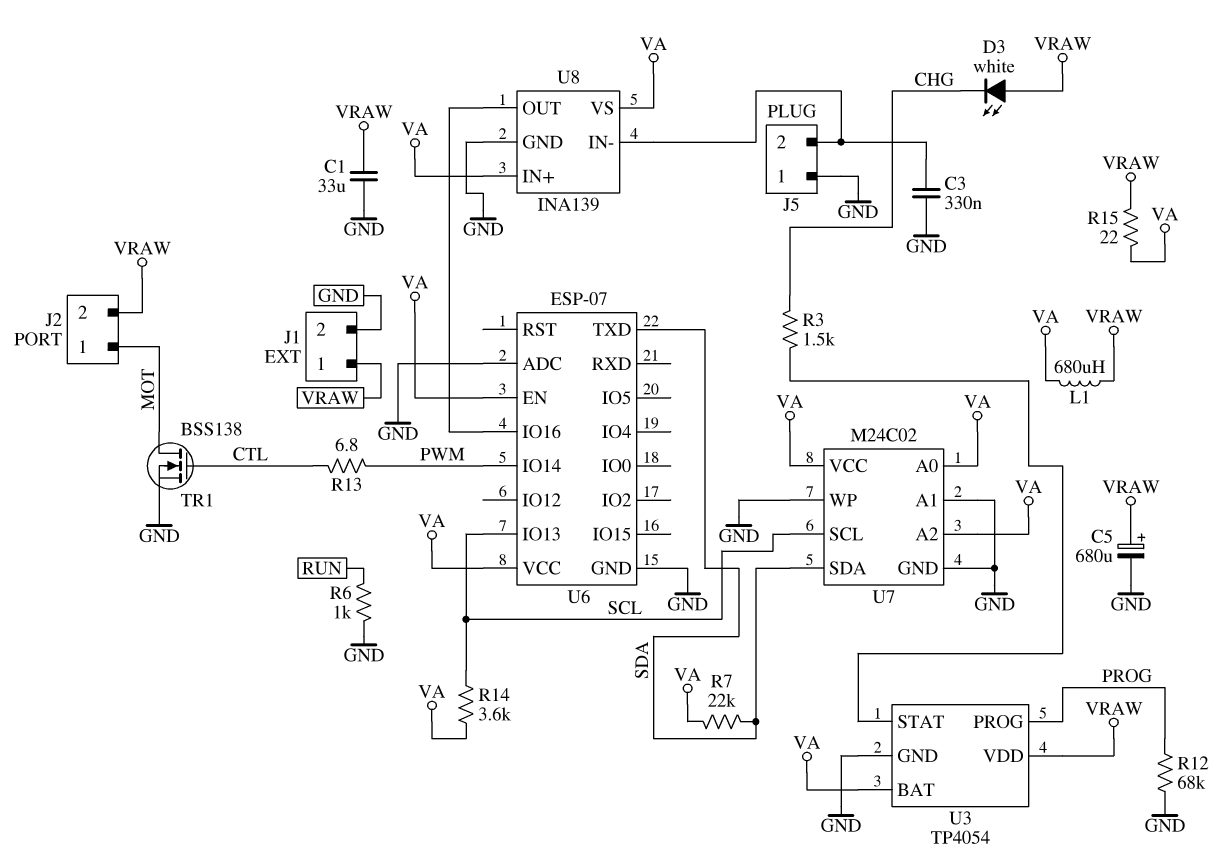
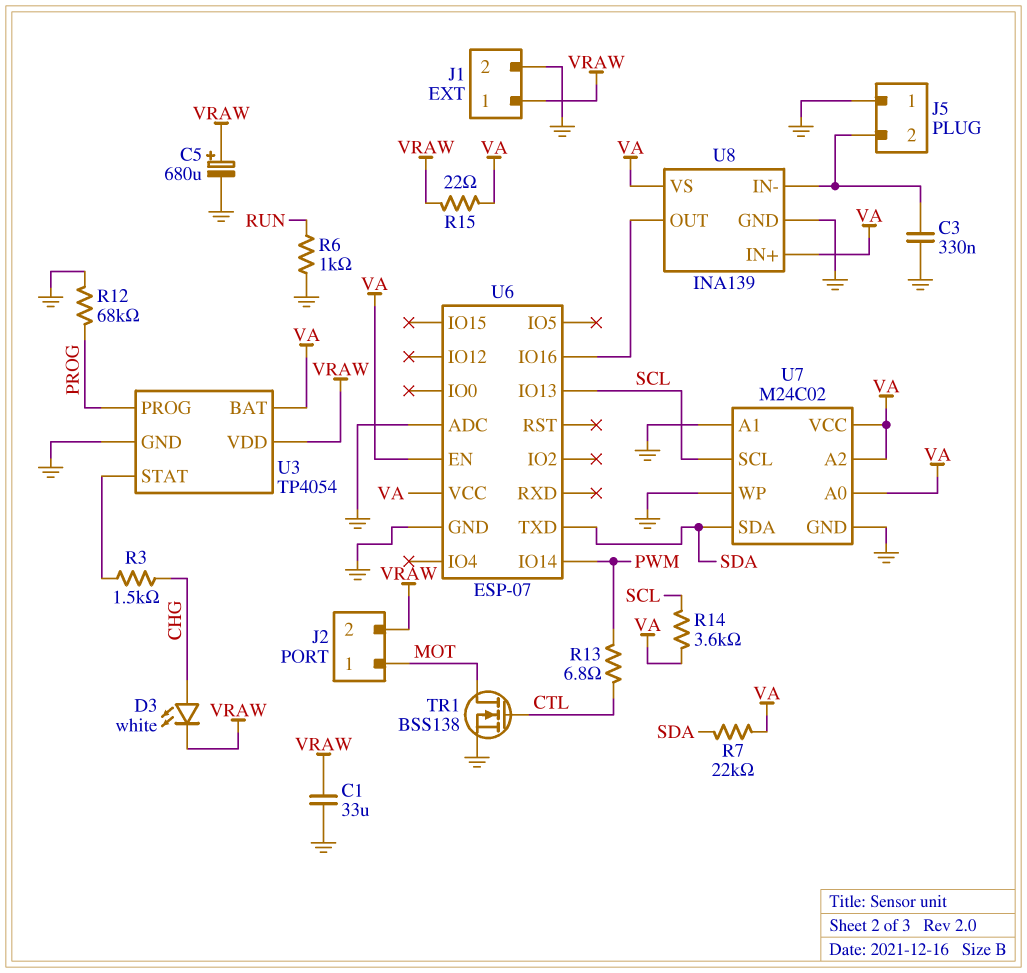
D3: LED white (A VRAW, K CHG) -> LED white (A CHG, K VRAW)
L1: 680uH (VA, VRAW) -> none

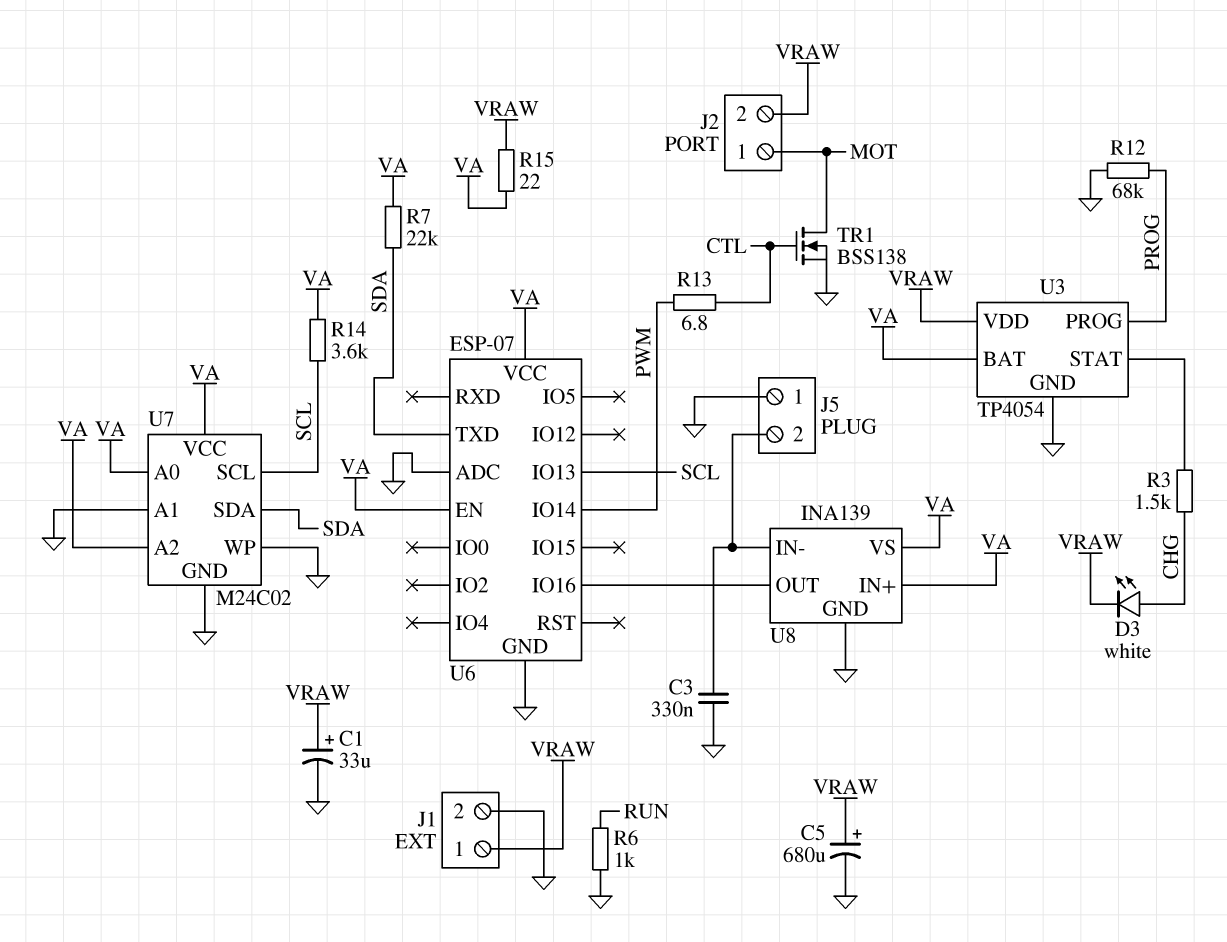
C1: 33uF (GND, VRAW) -> 33uF (plus VRAW, minus GND)

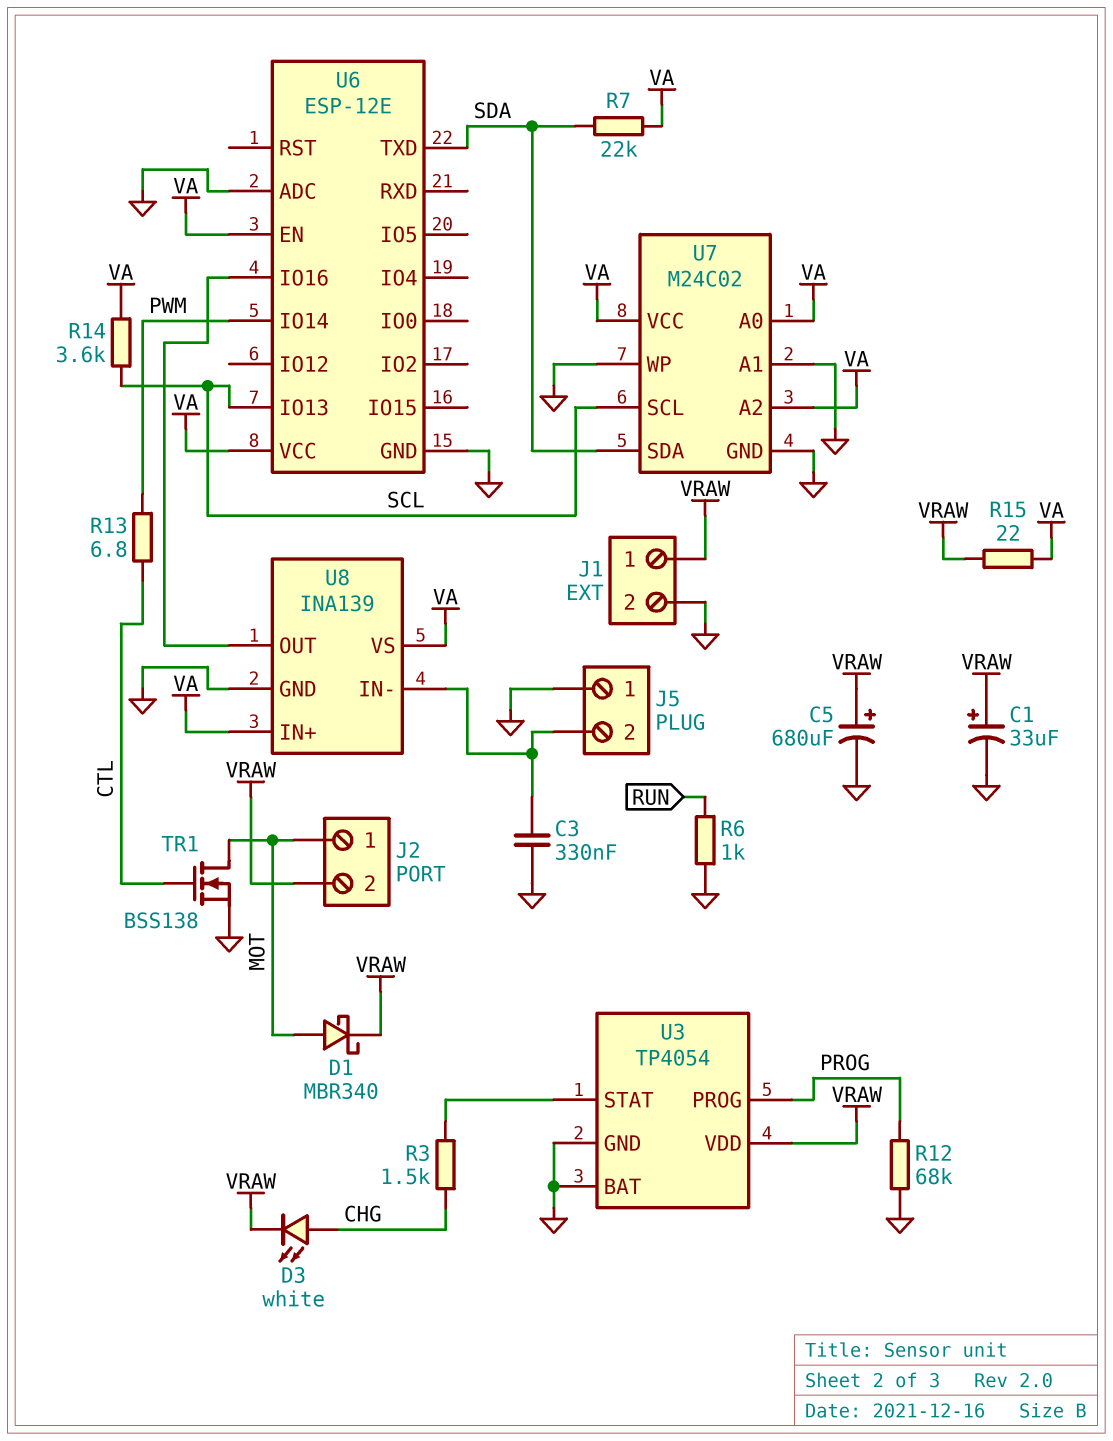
D1: none -> schottky MBR340 (A MOT, K VRAW)
U3 pin BAT: VA -> GND
U6: ESP-07 -> ESP-12E

